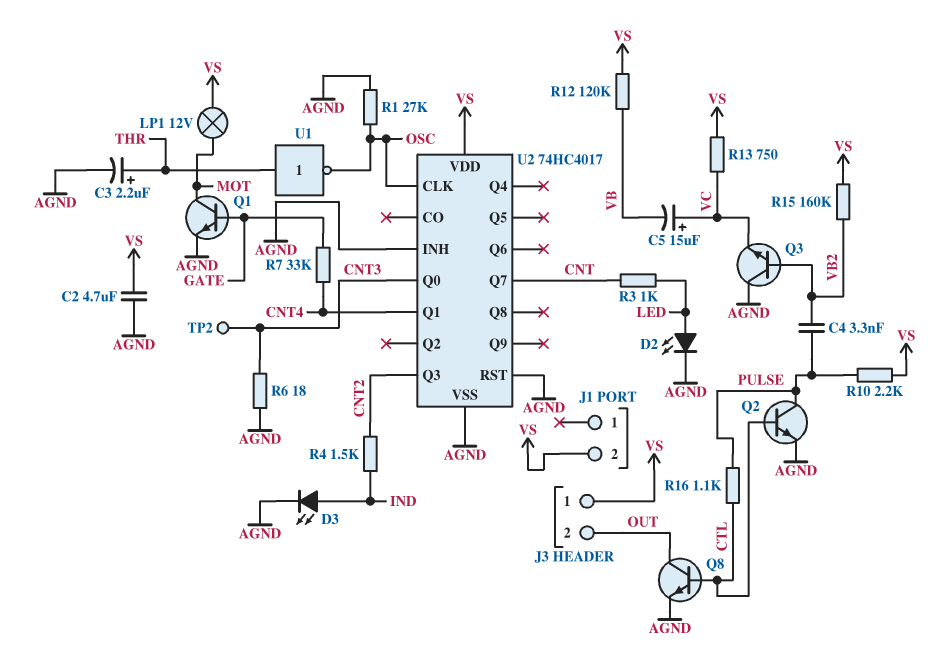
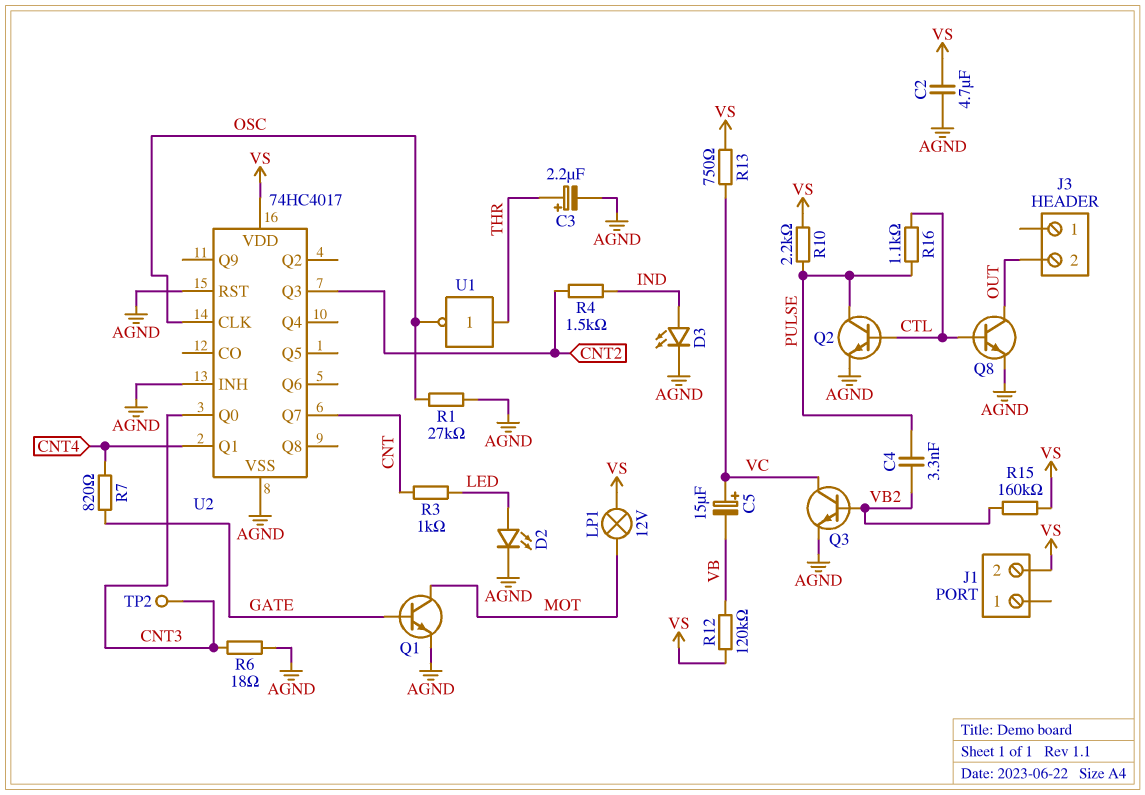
J3 pin 1: VS -> none
Q3: NPN (B VB2, C AGND, E VC) -> NPN (B VB2, C VC, E AGND)
R7: 33k (CNT4, GATE) -> 820 (CNT4, GATE)

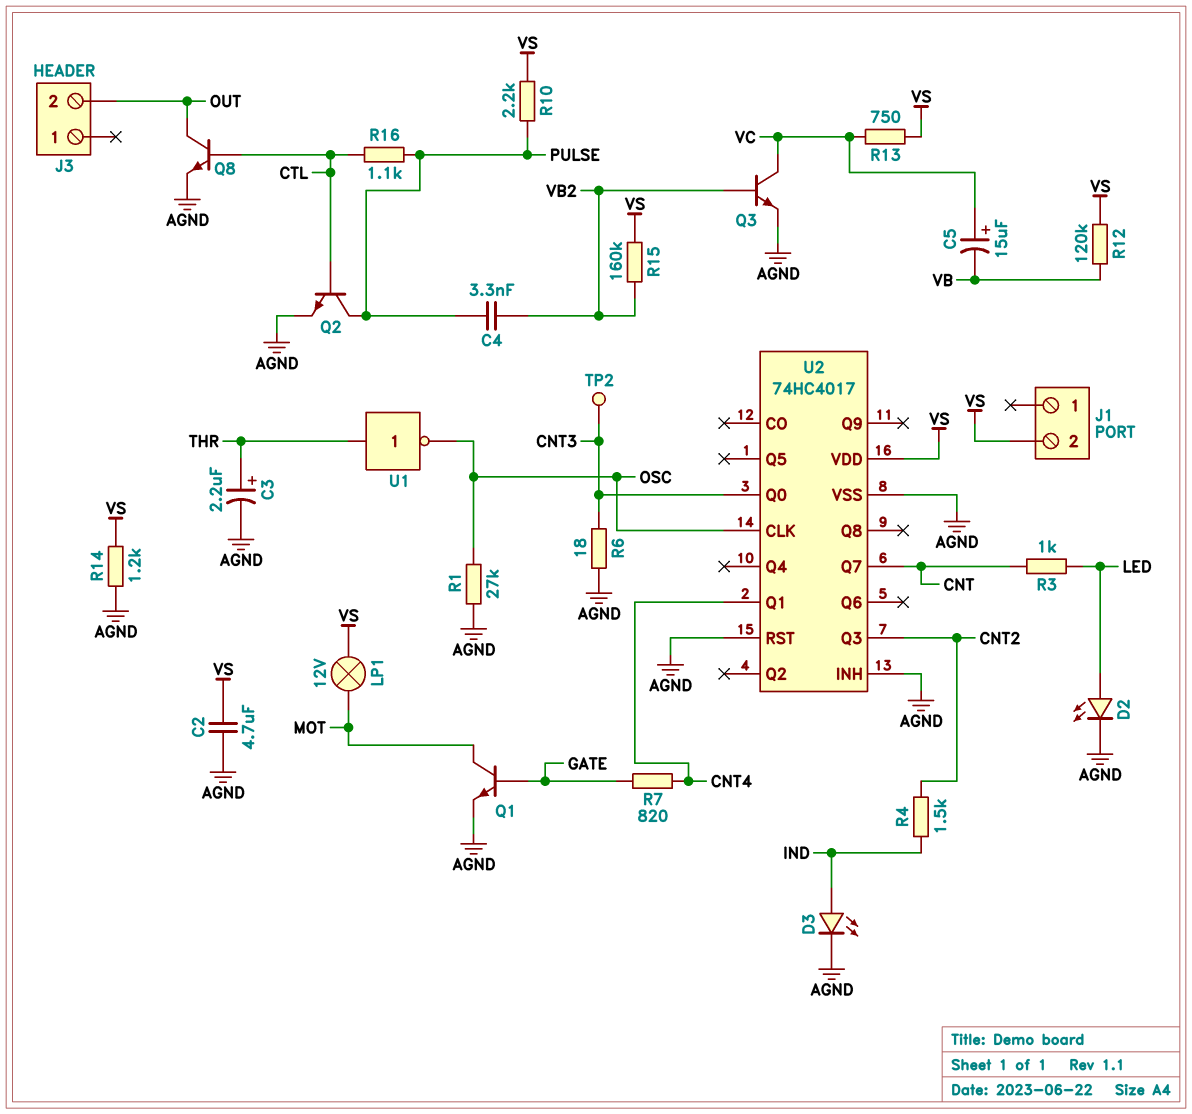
R14: none -> 1.2k (AGND, VS)

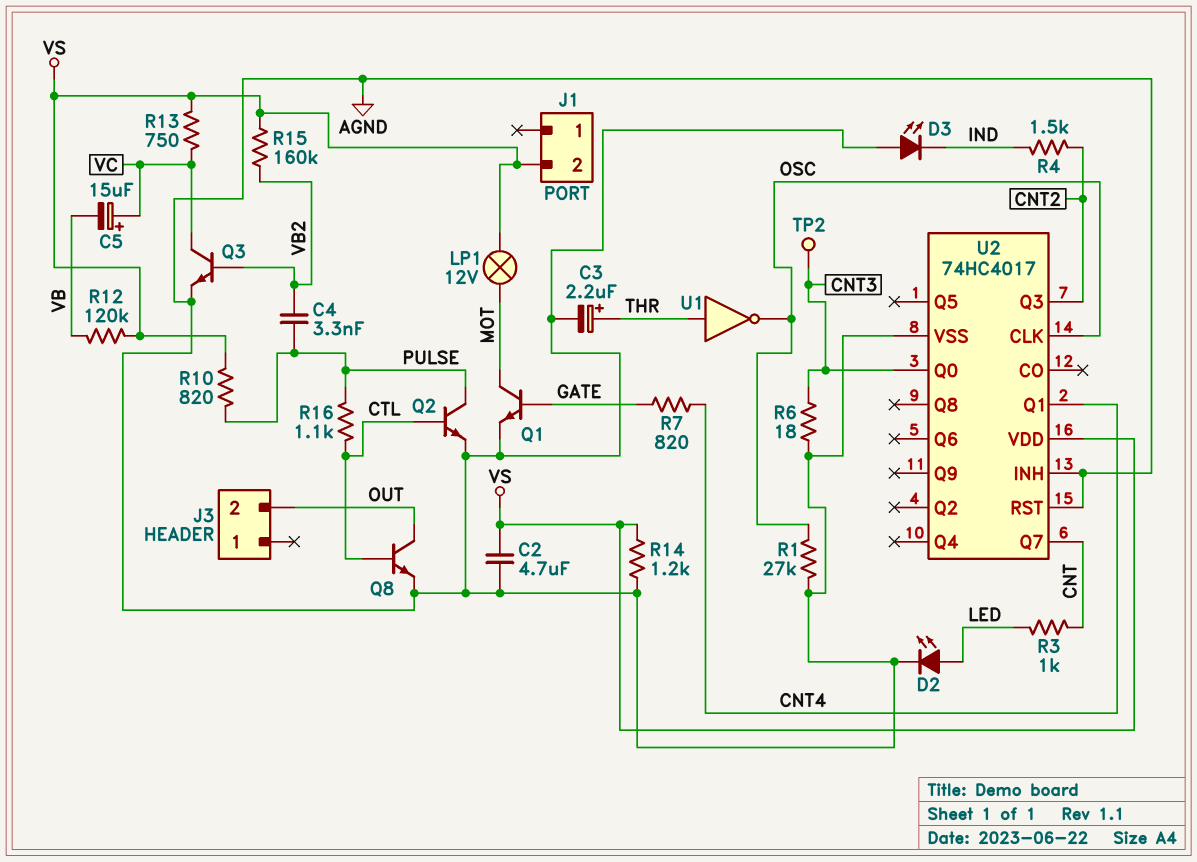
D3: LED (A IND, K AGND) -> LED (A AGND, K IND)
R10: 2.2k (PULSE, VS) -> 820 (PULSE, VS)

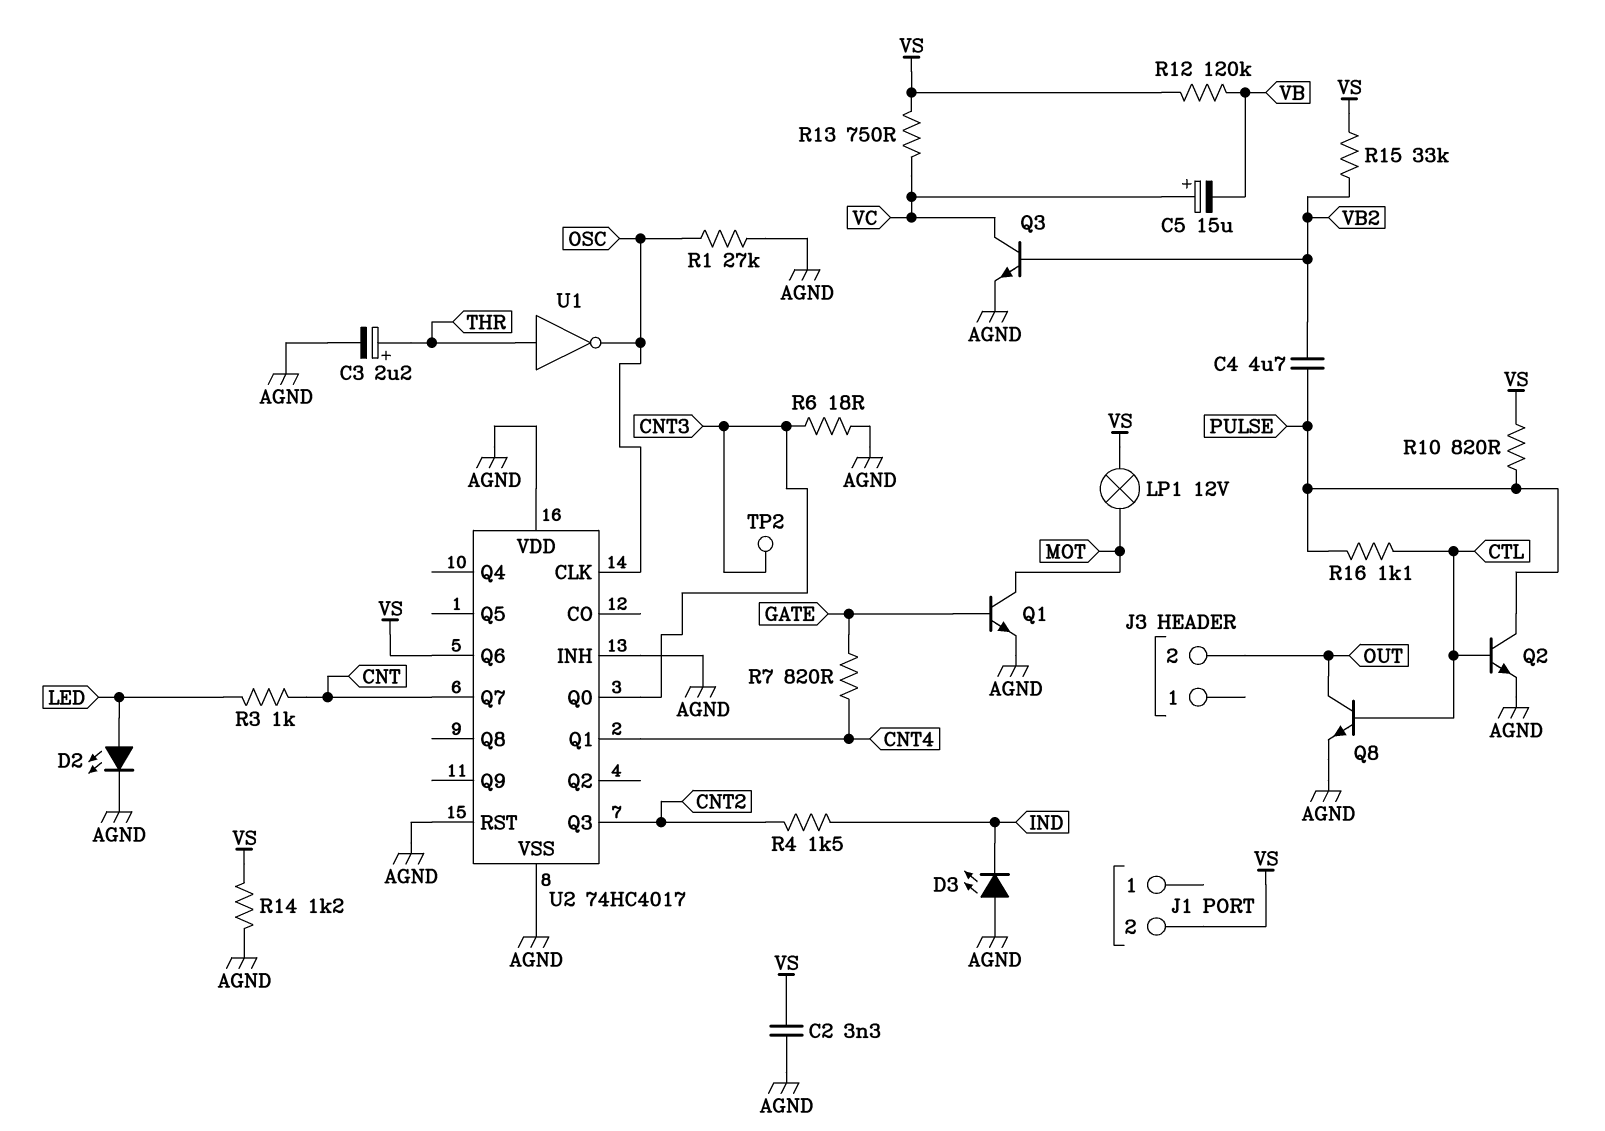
C2: 4.7uF (AGND, VS) -> 3.3nF (AGND, VS)
C4: 3.3nF (PULSE, VB2) -> 4.7uF (PULSE, VB2)
R15: 160k (VB2, VS) -> 33k (VB2, VS)
U2 pin Q6: none -> VS
U2 pin VDD: VS -> AGND

